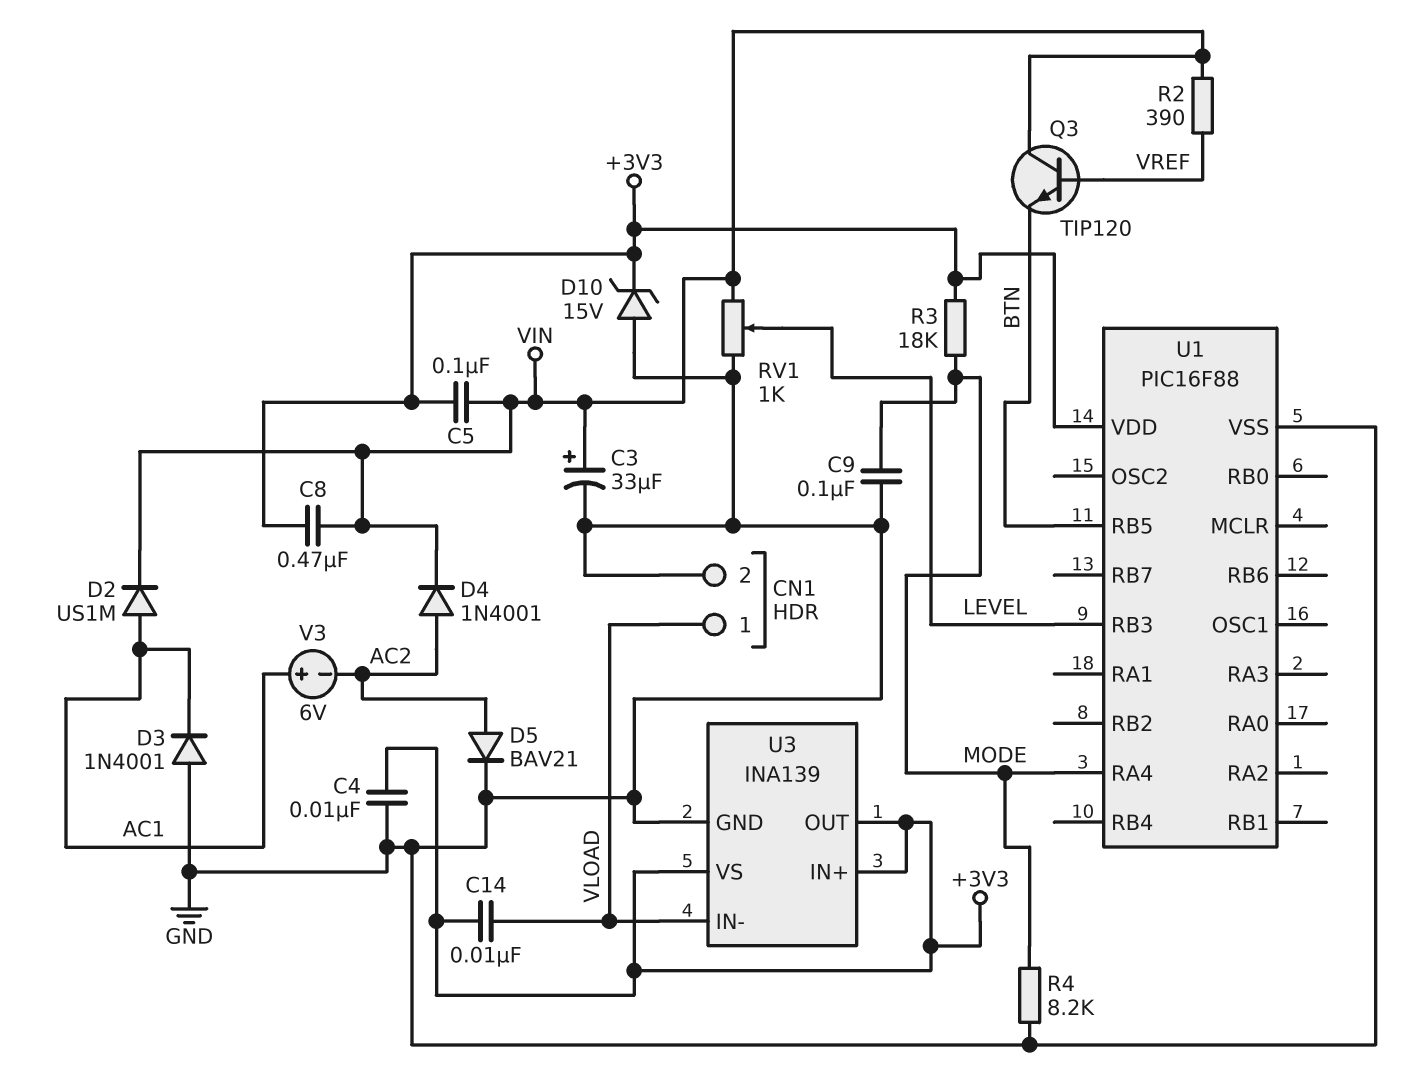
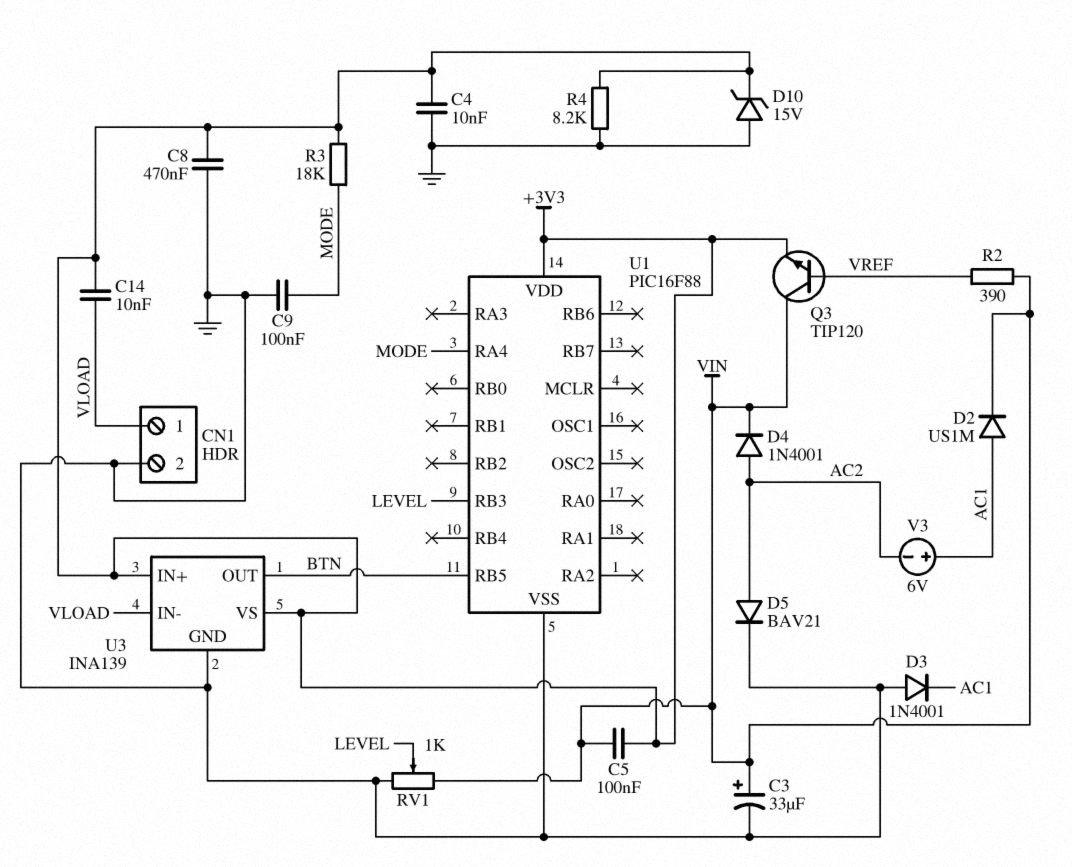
C8: 470nF (+3V3, VIN) -> 470nF (+3V3, GND)
Q3: NPN TIP120 (B VREF, C VIN, E BTN) -> NPN TIP120 (B VREF, C VIN, E +3V3)
R4: 8.2k (GND, MODE) -> 8.2k (+3V3, GND)
U3 pin OUT: +3V3 -> BTN

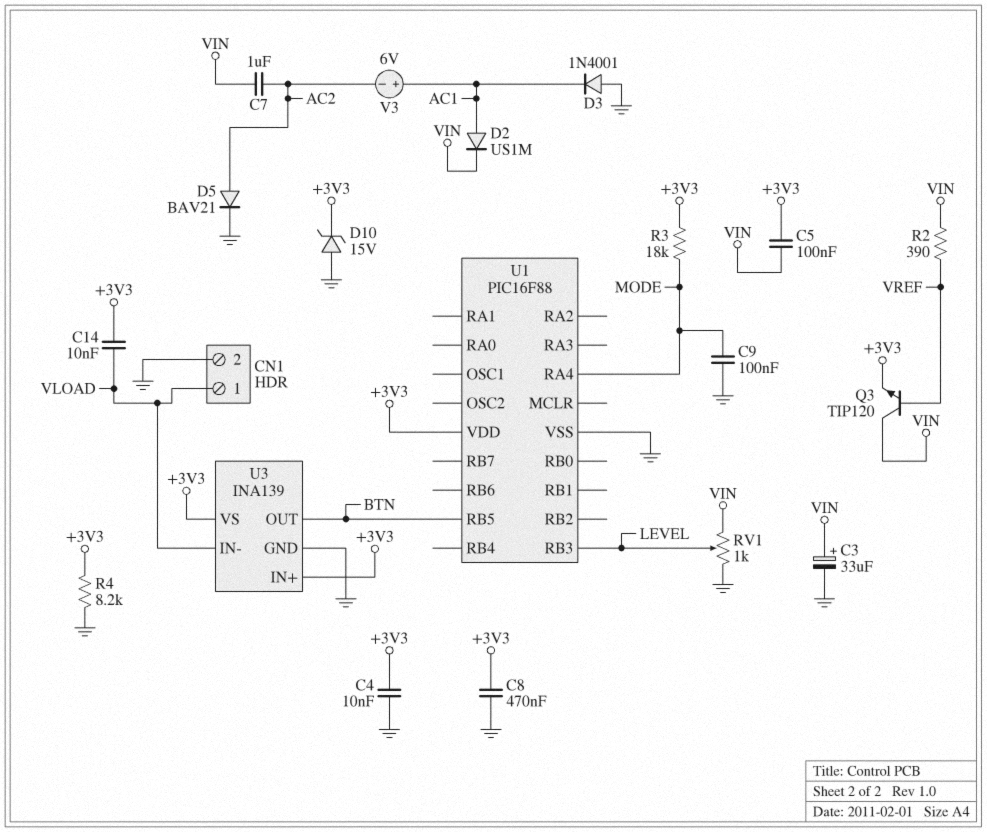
C7: none -> 1uF (AC2, VIN)
D4: diode 1N4001 (A AC2, K VIN) -> none

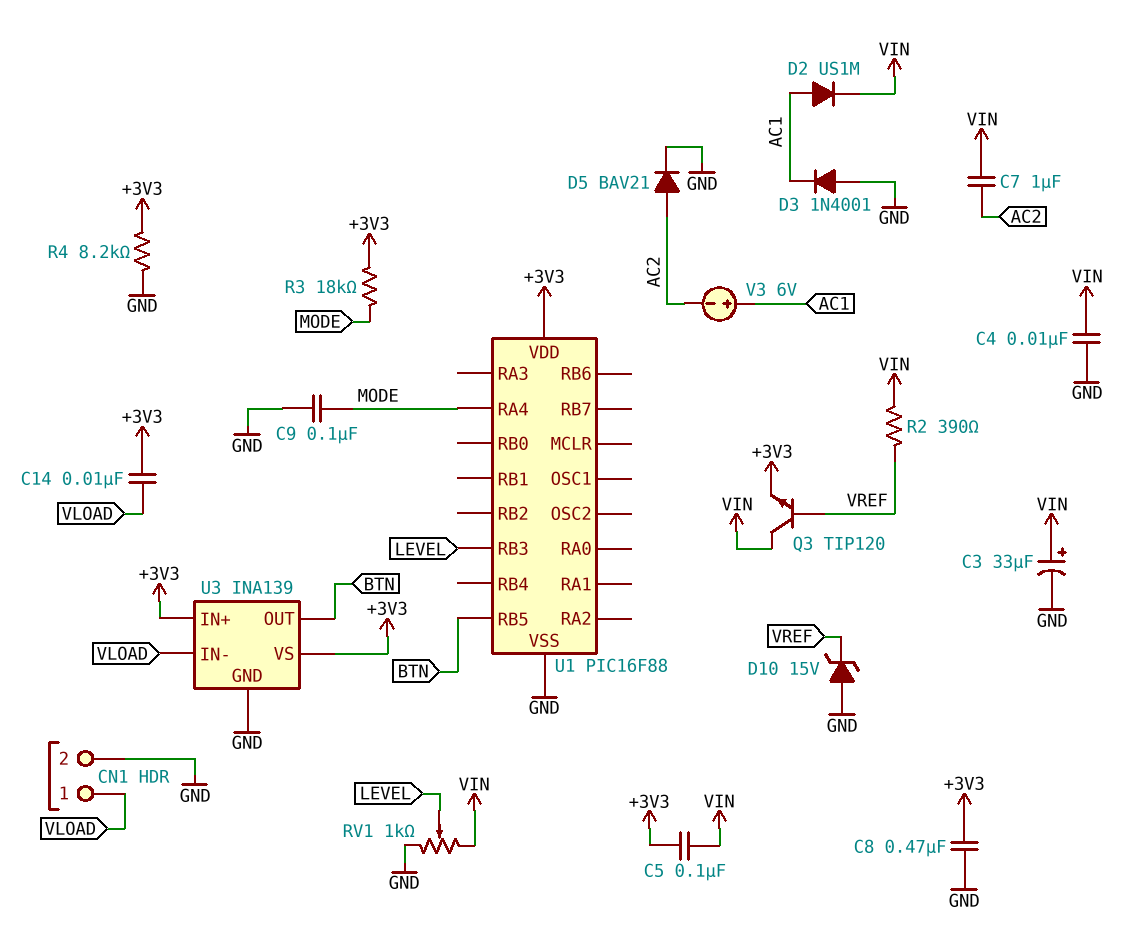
C4: 10nF (+3V3, GND) -> 10nF (GND, VIN)
D10: zener 15V (A GND, K +3V3) -> zener 15V (A GND, K VREF)

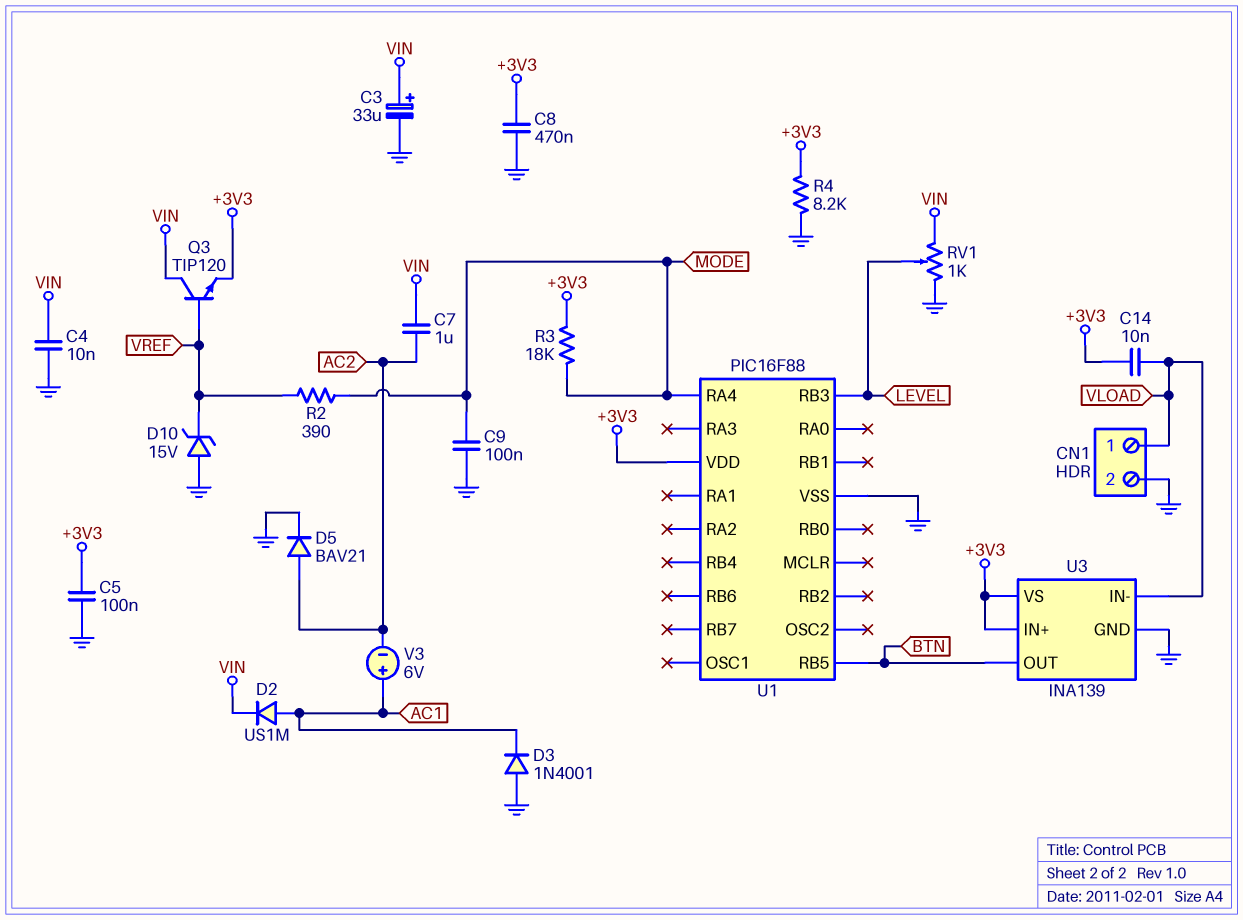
C5: 100nF (+3V3, VIN) -> 100nF (+3V3, GND)
R2: 390 (VIN, VREF) -> 390 (MODE, VREF)

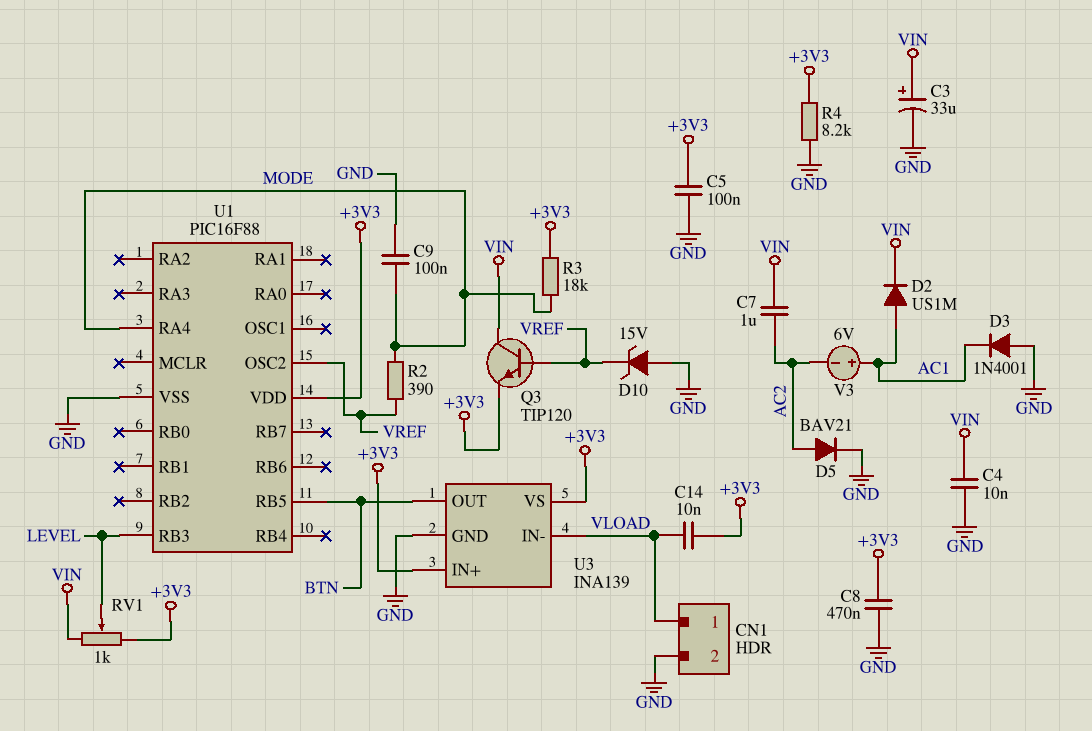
RV1: 1k (GND, VIN, wiper LEVEL) -> 1k (+3V3, VIN, wiper LEVEL)
U1 pin OSC2: none -> VREF

